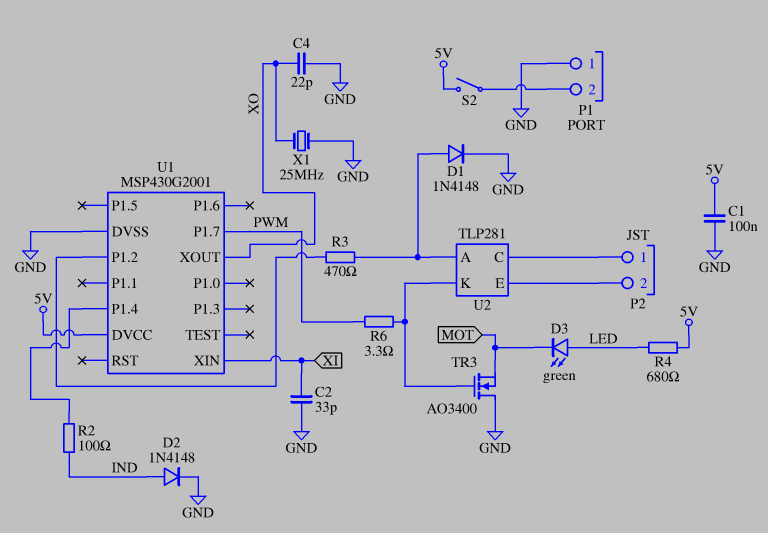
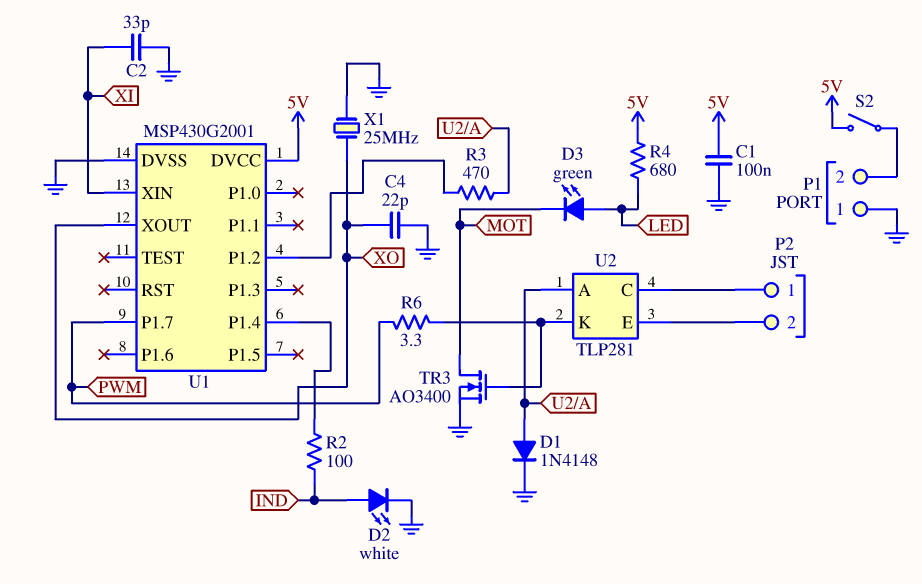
D2: diode 1N4148 (A IND, K GND) -> LED white (A IND, K GND)
TR3: NMOS AO3400 (G U2/K, D GND, S MOT) -> NMOS AO3400 (G U2/K, D MOT, S GND)

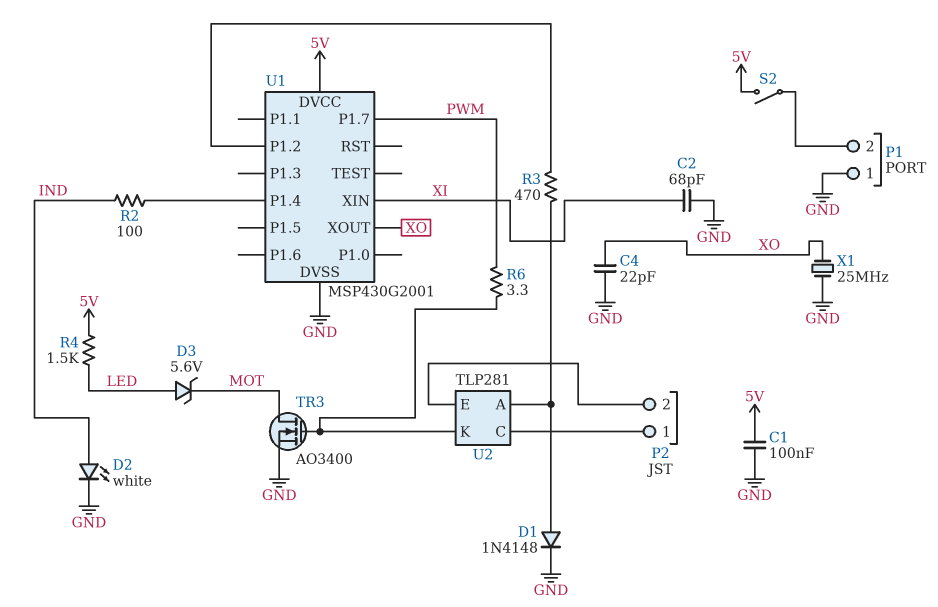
C2: 33pF (GND, XI) -> 68pF (GND, XI)
D3: LED green (A LED, K MOT) -> zener 5.6V (A LED, K MOT)
R4: 680 (5V, LED) -> 1.5k (5V, LED)

